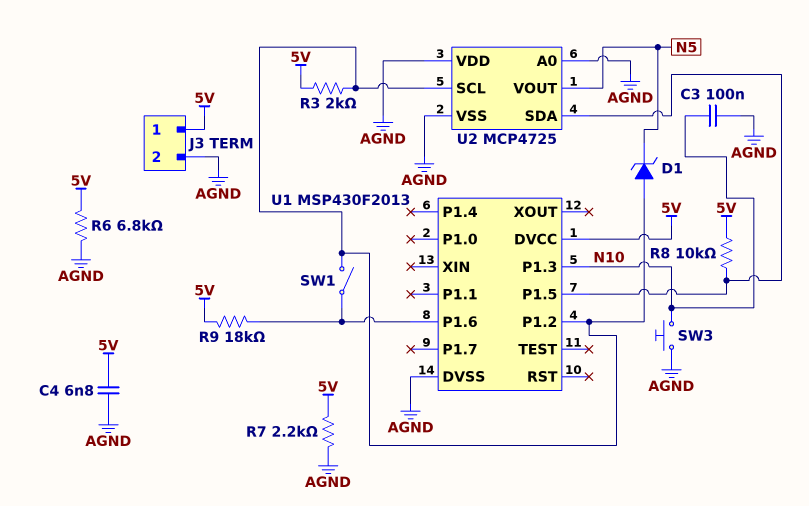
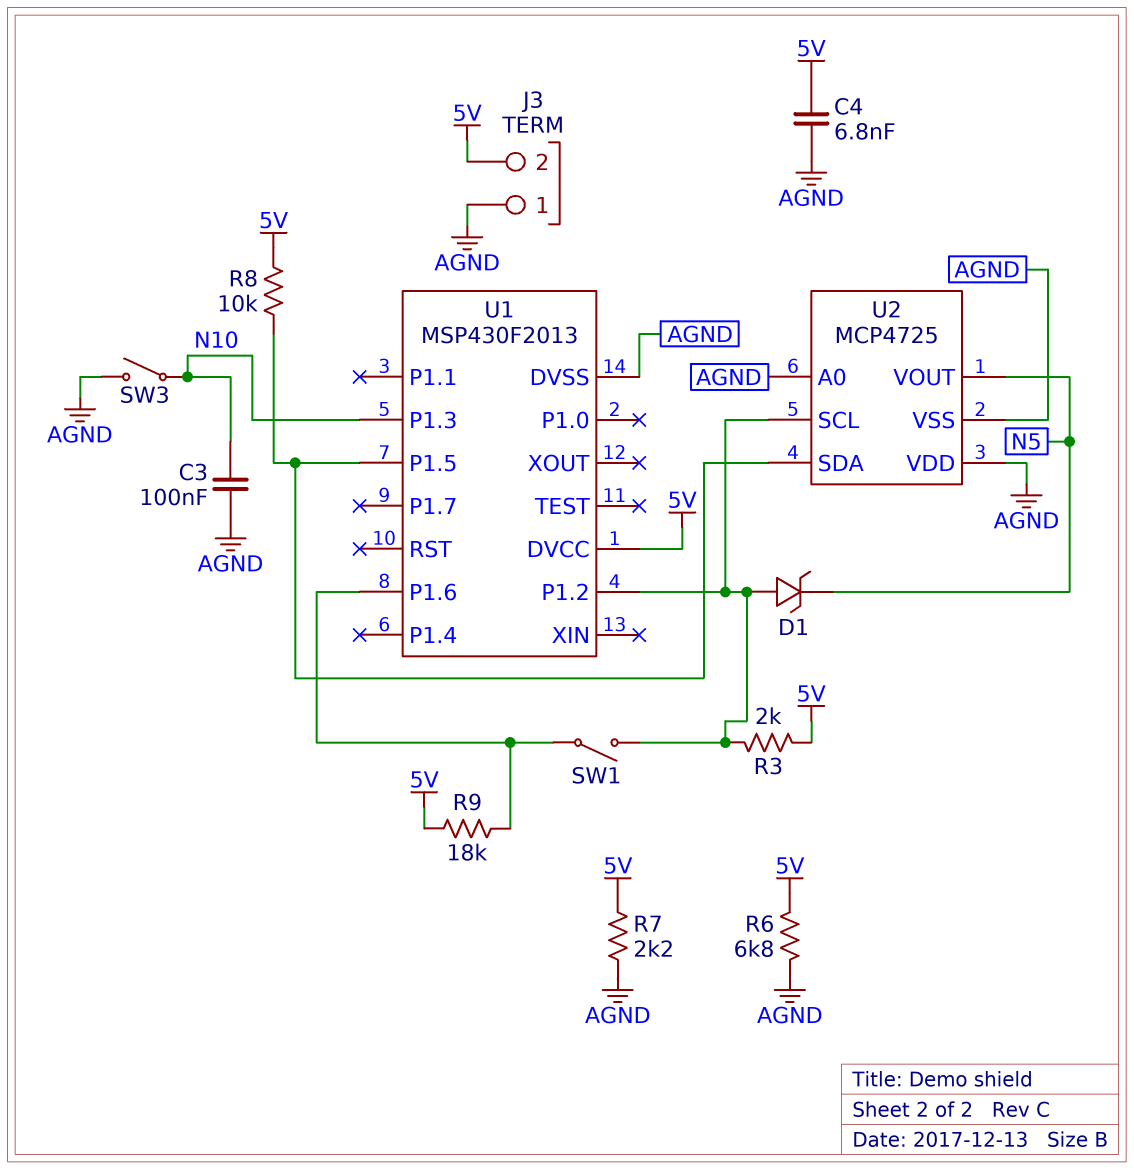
J3 pin 1: 5V -> AGND
J3 pin 2: AGND -> 5V
SW3: button (AGND, N10) -> switch (AGND, N10)

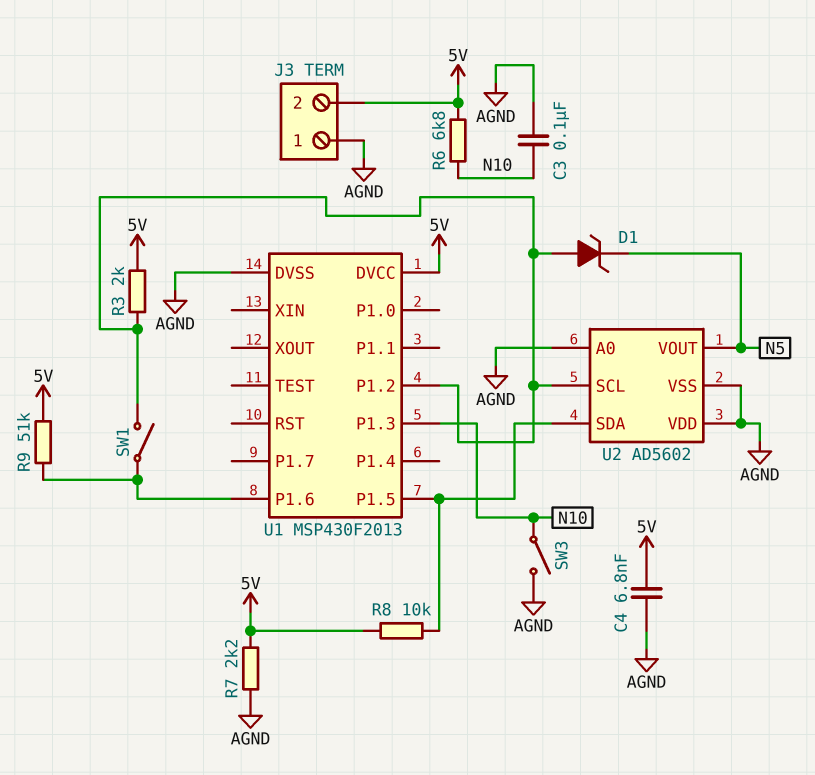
R6: 6.8k (5V, AGND) -> 6.8k (5V, N10)
R9: 18k (5V, U1/P1.6) -> 51k (5V, U1/P1.6)
U2: MCP4725 -> AD5602

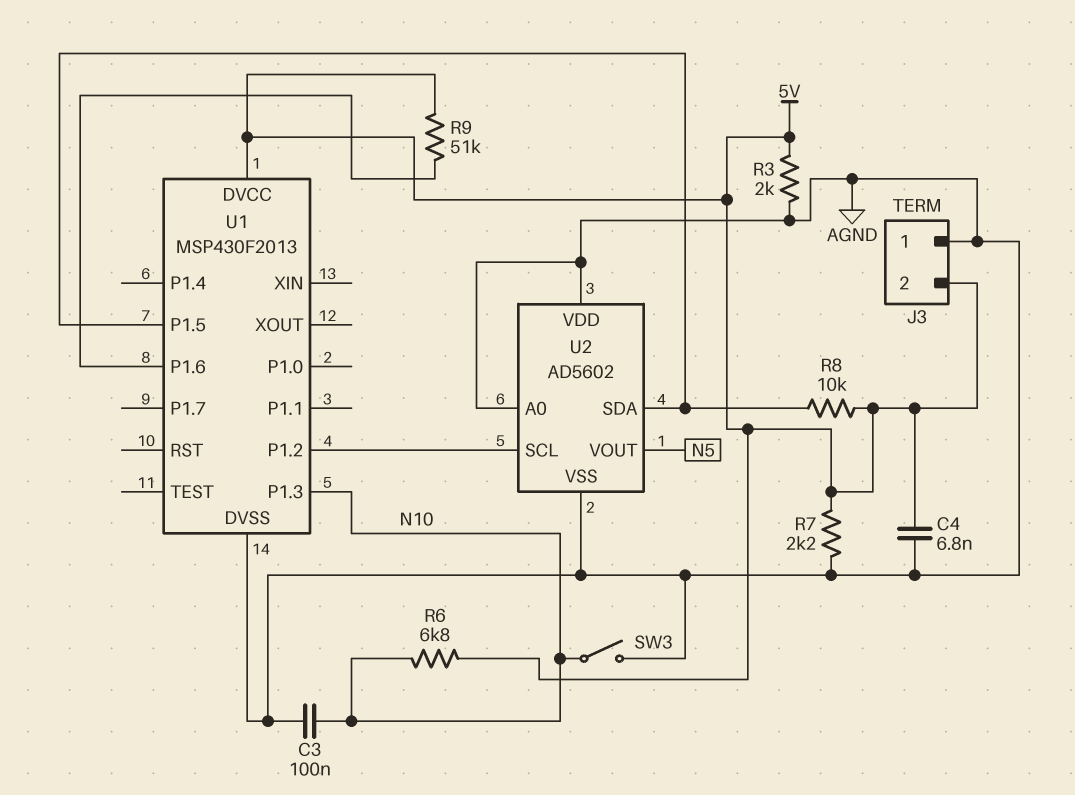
D1: zener (A U1/P1.2, K N5) -> none
R3: 2k (5V, U1/P1.2) -> 2k (5V, AGND)
SW1: switch (U1/P1.2, U1/P1.6) -> none

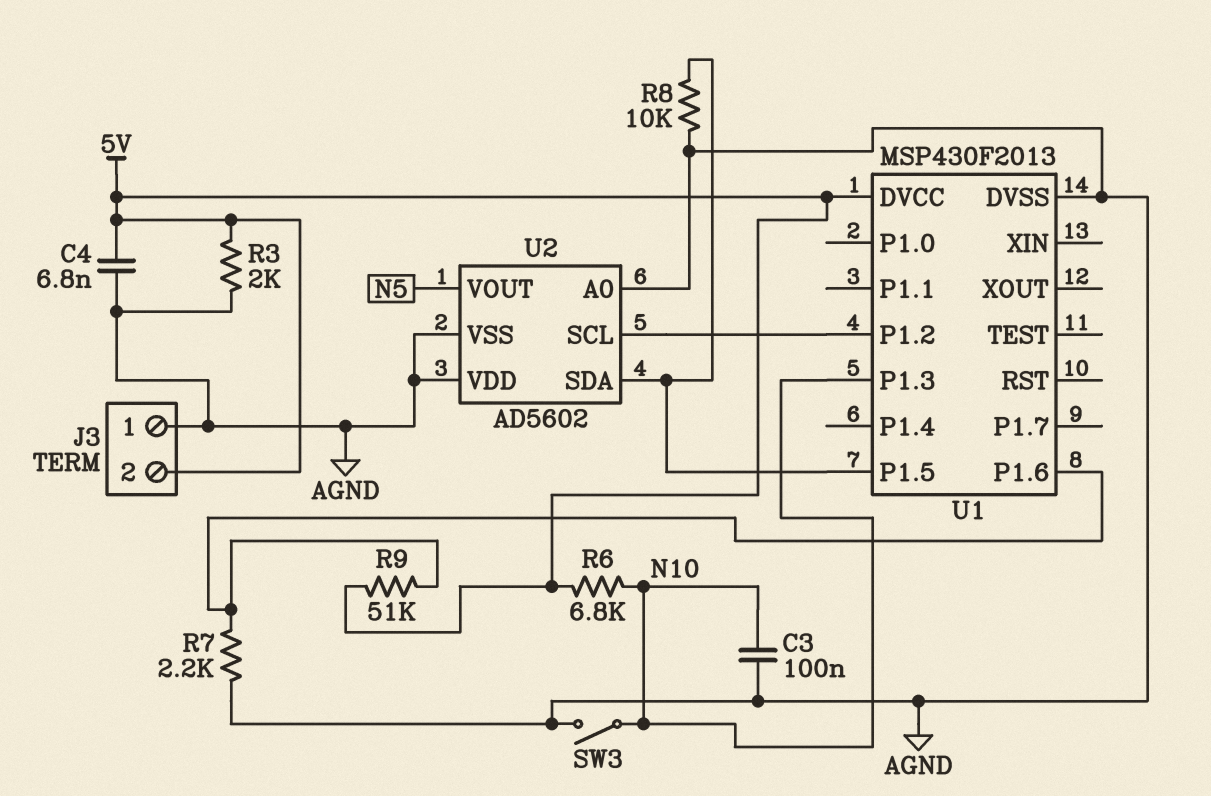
R7: 2.2k (5V, AGND) -> 2.2k (AGND, U1/P1.6)
R8: 10k (5V, U1/P1.5) -> 10k (AGND, U1/P1.5)

